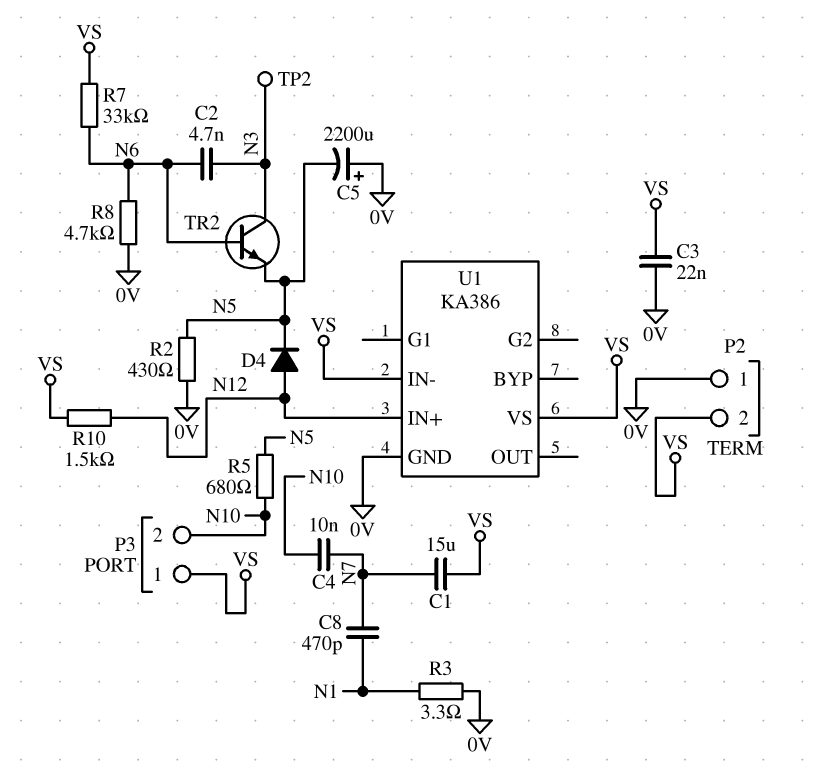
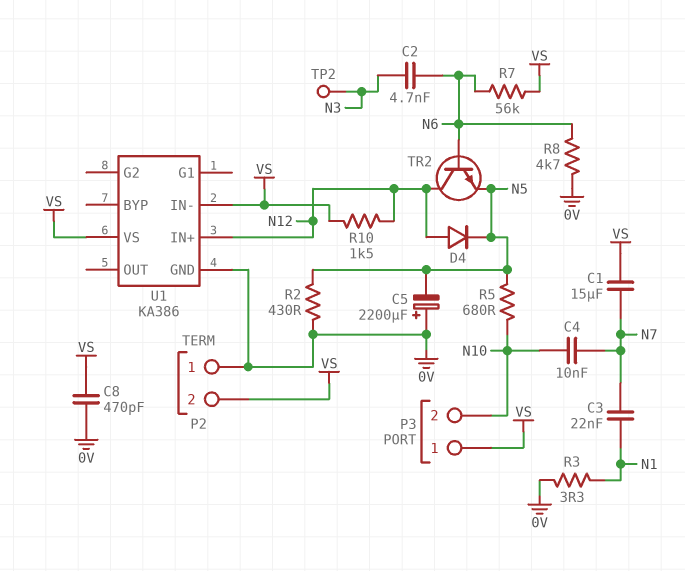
C3: 22nF (0V, VS) -> 22nF (N1, N7)
C8: 470pF (N1, N7) -> 470pF (0V, VS)
R7: 33k (N6, VS) -> 56k (N6, VS)
TR2: NPN (B N6, C N3, E N5) -> NPN (B N6, C N12, E N5)

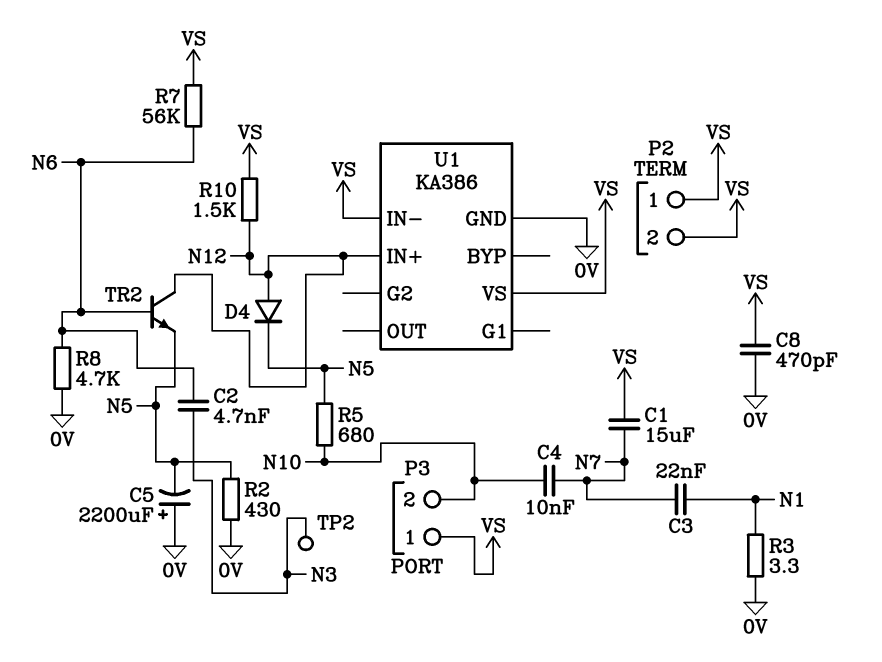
P2 pin 1: 0V -> VS

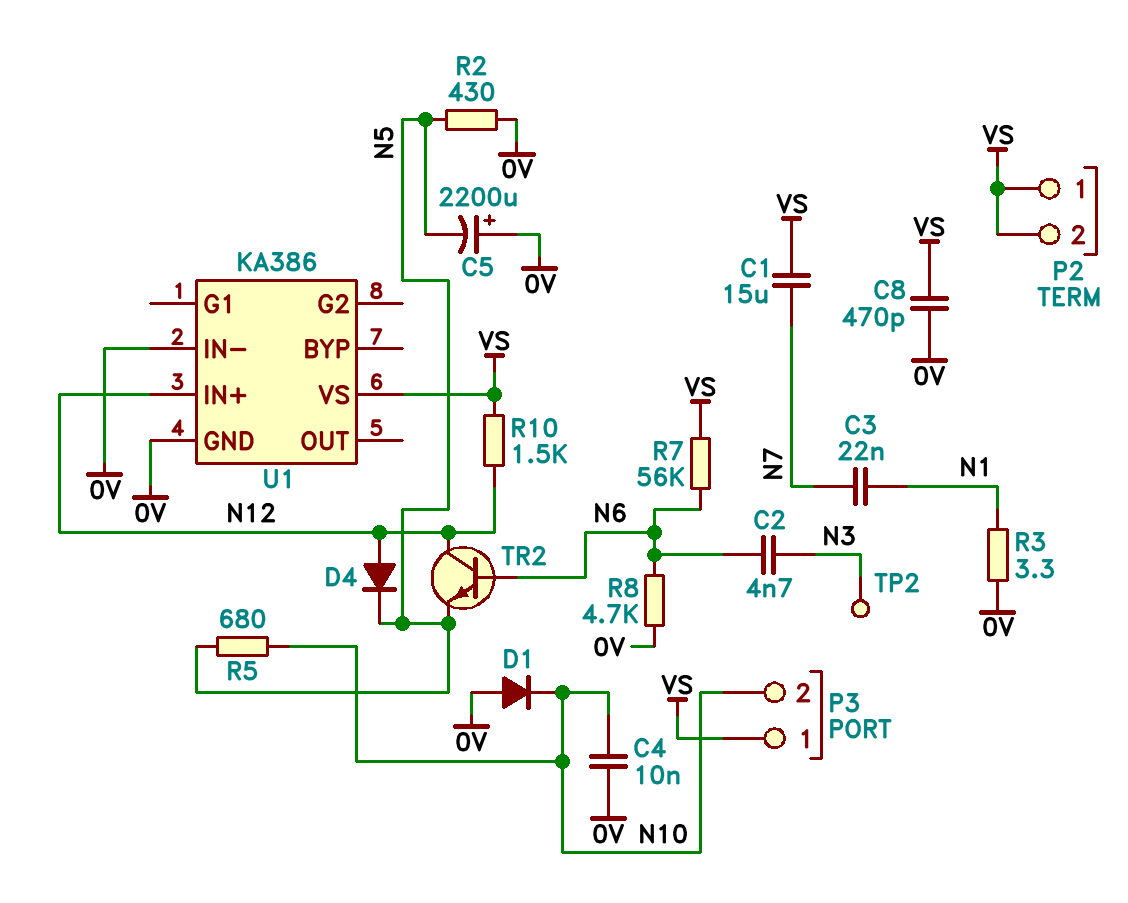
C4: 10nF (N7, N10) -> 10nF (0V, N10)
D1: none -> diode (A 0V, K N10)
U1 pin IN-: VS -> 0V

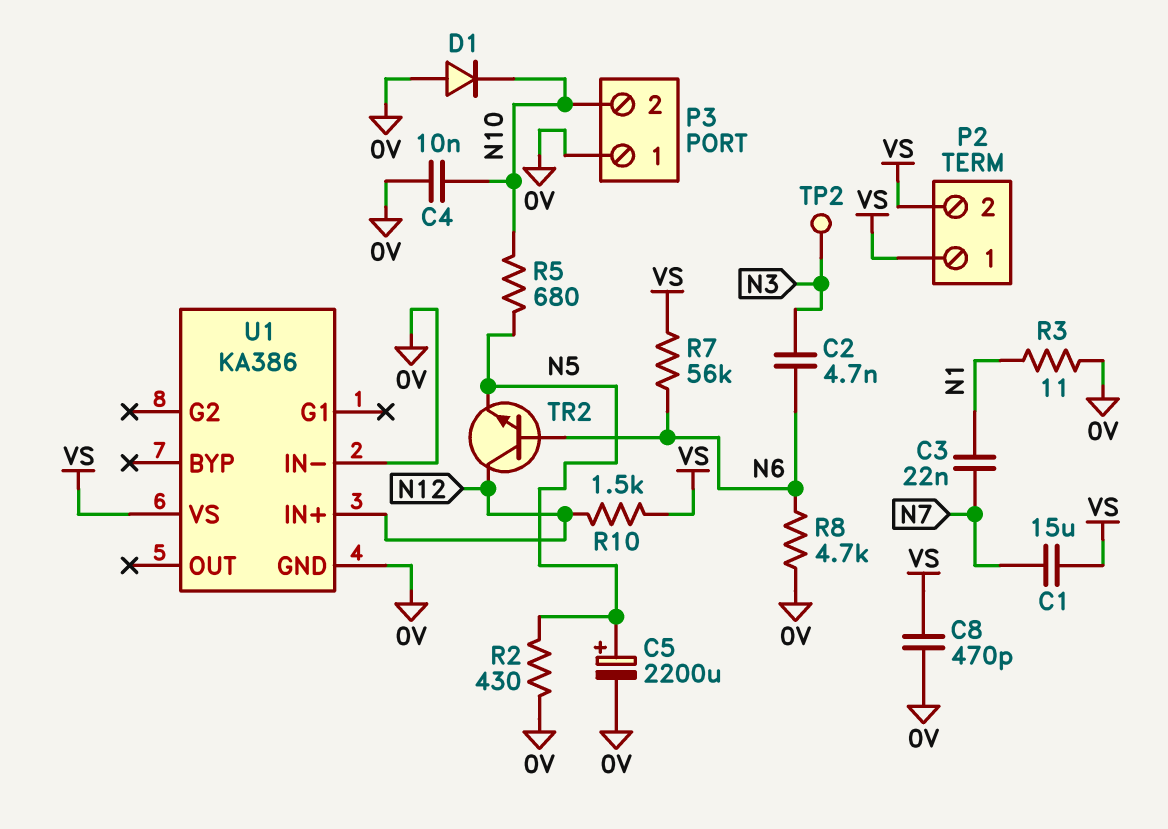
C5: 2200uF (plus 0V, minus N5) -> 2200uF (plus N5, minus 0V)
D4: diode (A N12, K N5) -> none
P3 pin 1: VS -> 0V
R3: 3.3 (0V, N1) -> 11 (0V, N1)

